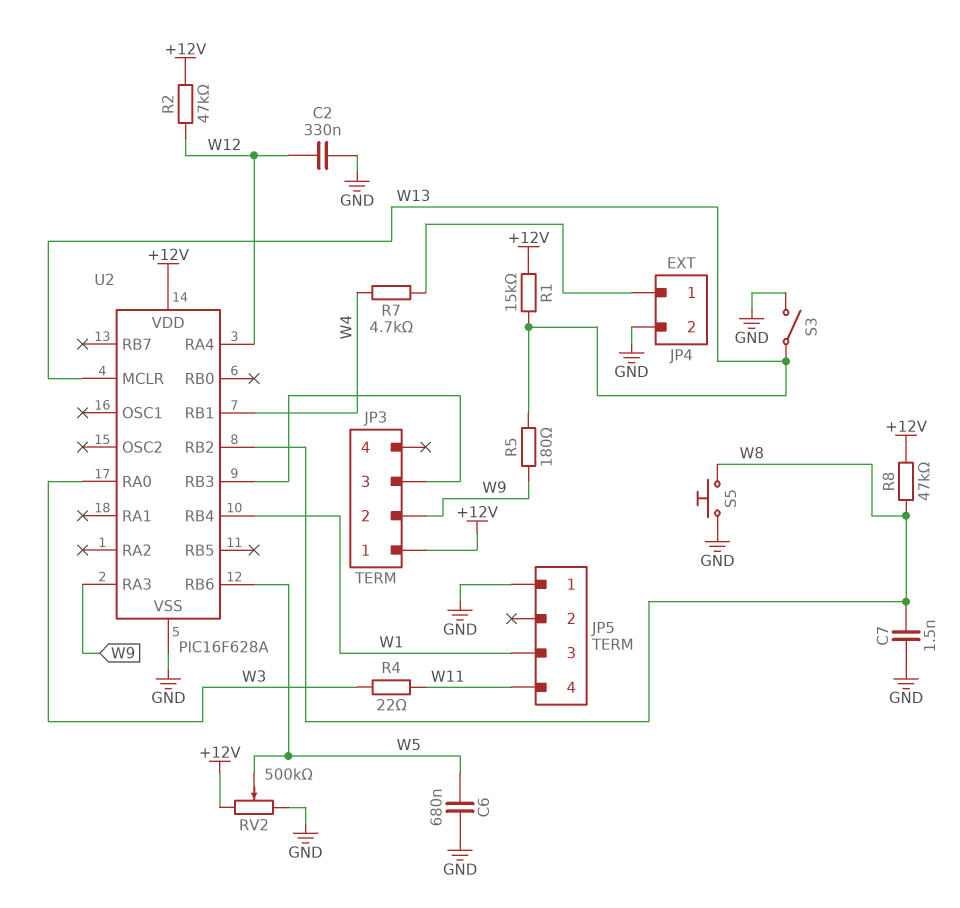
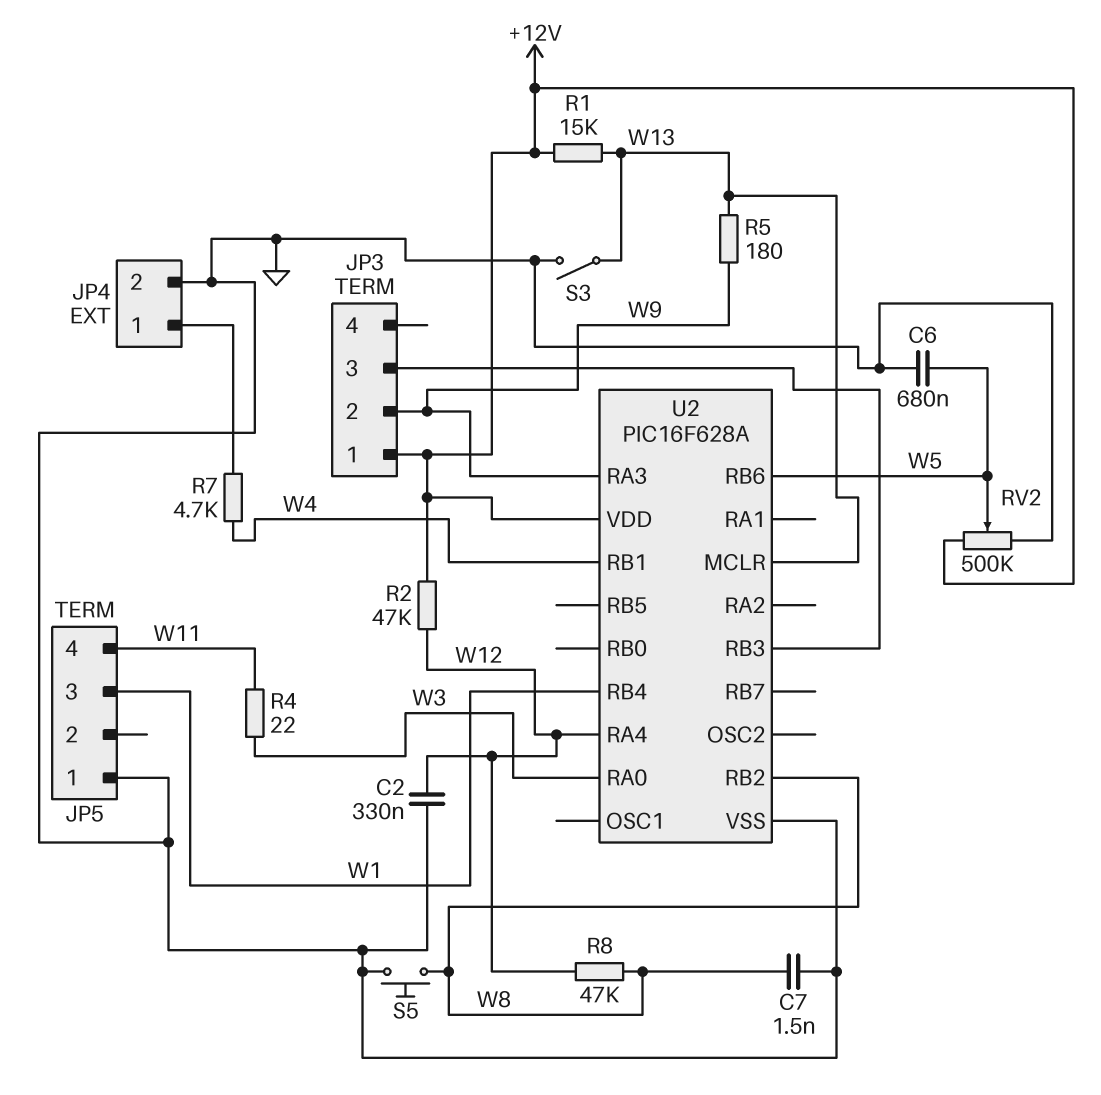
R8: 47k (+12V, W8) -> 47k (W8, W12)

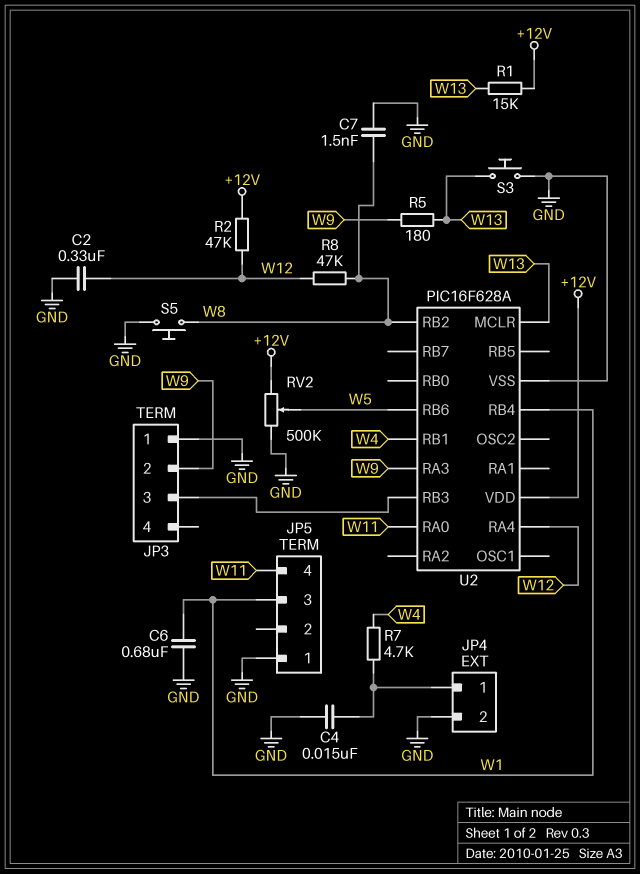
C4: none -> 15nF (GND, JP4/1)
C6: 680nF (GND, W5) -> 680nF (GND, W1)
JP3 pin 1: +12V -> GND
R4: 22 (W3, W11) -> none
S3: switch (GND, W13) -> button (GND, W13)
U2 pin RA0: W3 -> W11

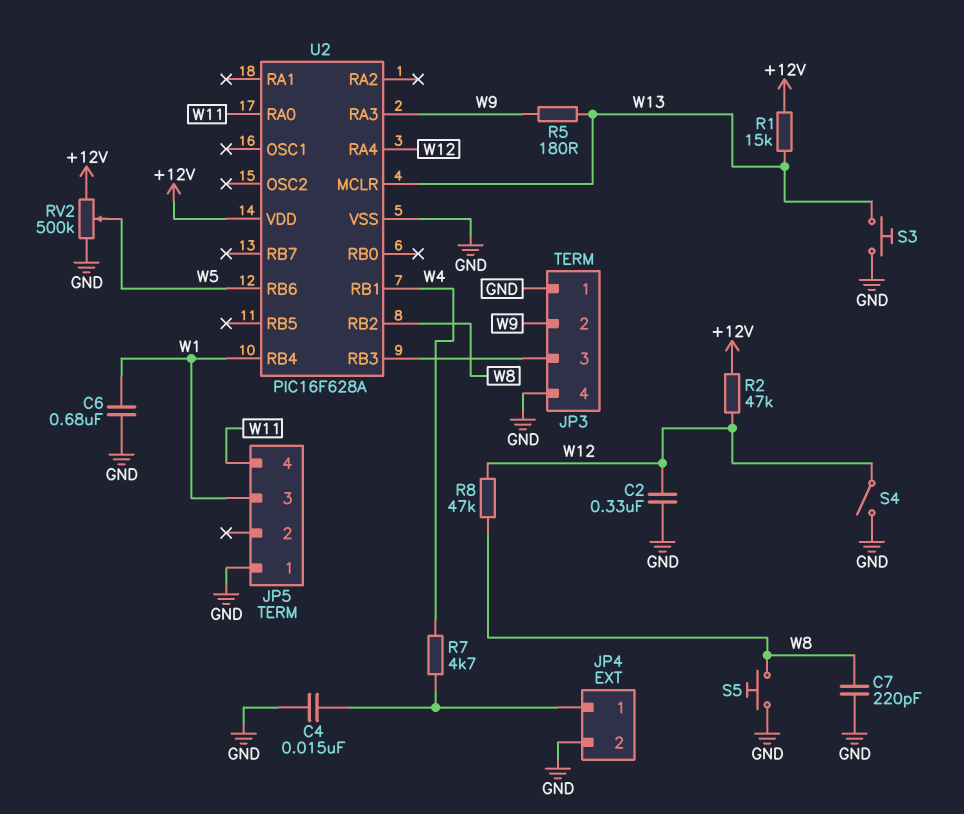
C7: 1.5nF (GND, W8) -> 220pF (GND, W8)
JP3 pin 4: none -> GND
S4: none -> switch (GND, W12)

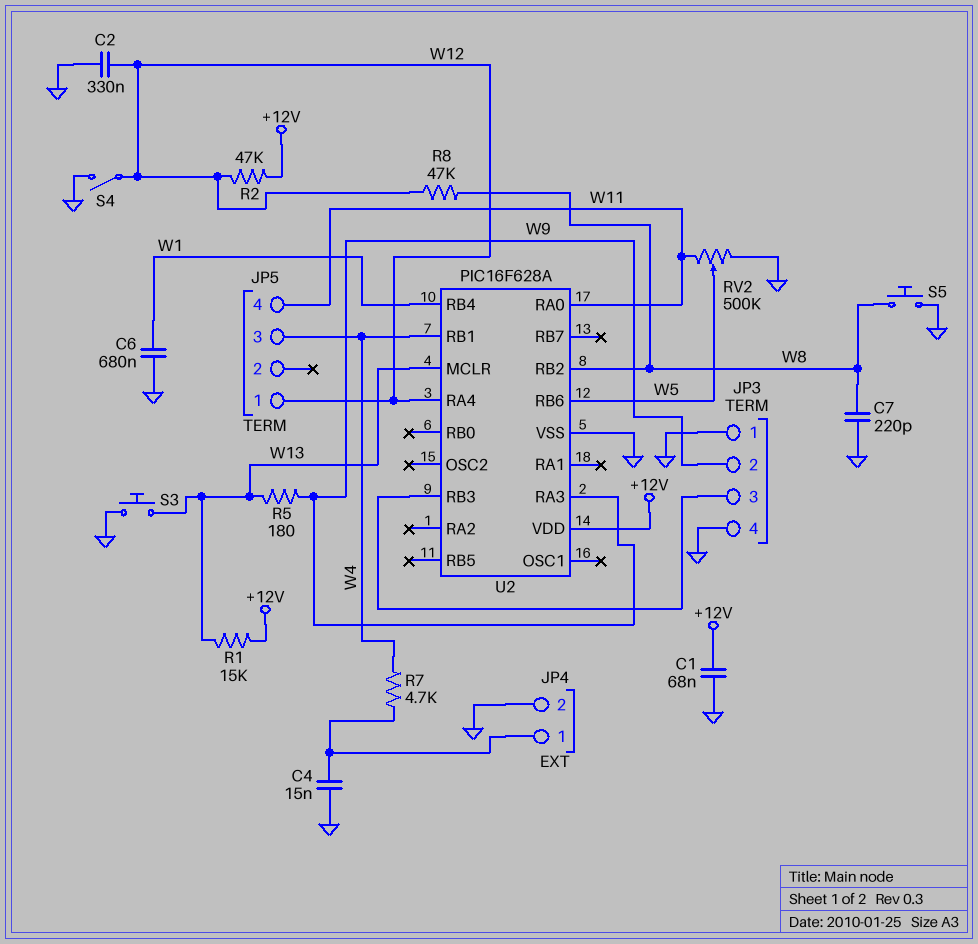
C1: none -> 68nF (+12V, GND)
JP5 pin 1: GND -> W12
JP5 pin 3: W1 -> W4
RV2: 500k (+12V, GND, wiper W5) -> 500k (GND, W11, wiper W5)

